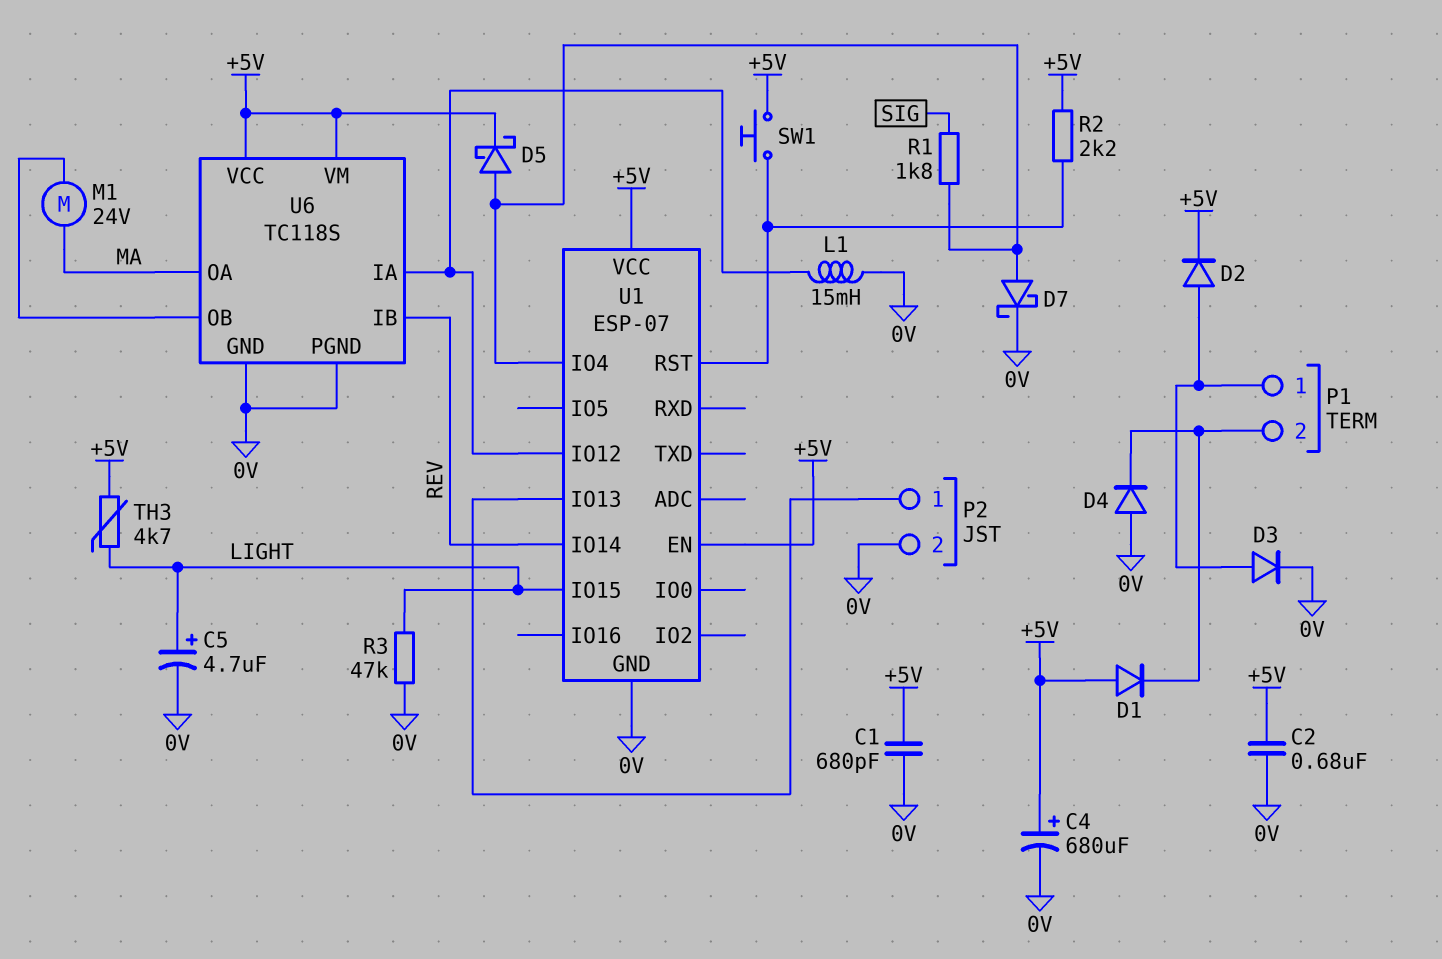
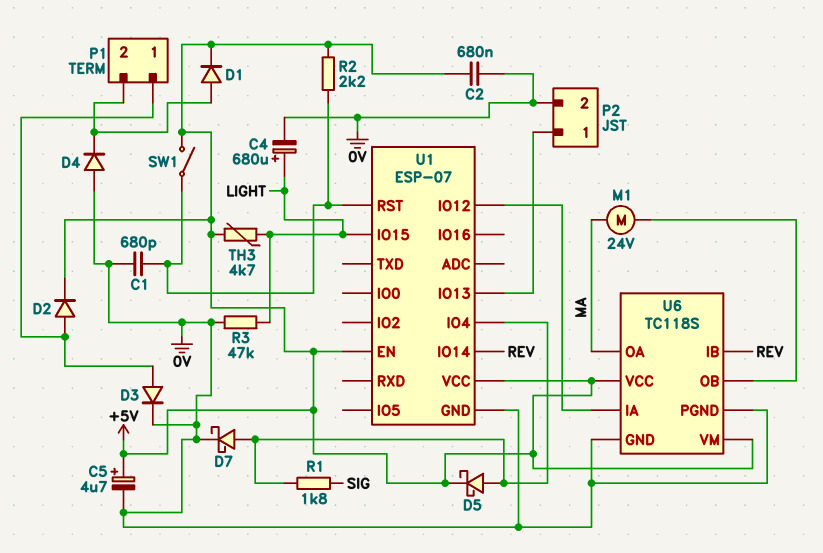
C1: 680pF (+5V, 0V) -> 680pF (0V, U1/RST)
C4: 680uF (plus +5V, minus 0V) -> 680uF (plus LIGHT, minus 0V)
C5: 4.7uF (plus LIGHT, minus 0V) -> 4.7uF (plus +5V, minus 0V)
D1: diode (A +5V, K P1/2) -> diode (A P1/2, K +5V)
L1: 15mH (0V, U1/IO12) -> none
SW1: button (+5V, U1/RST) -> switch (+5V, U1/RST)

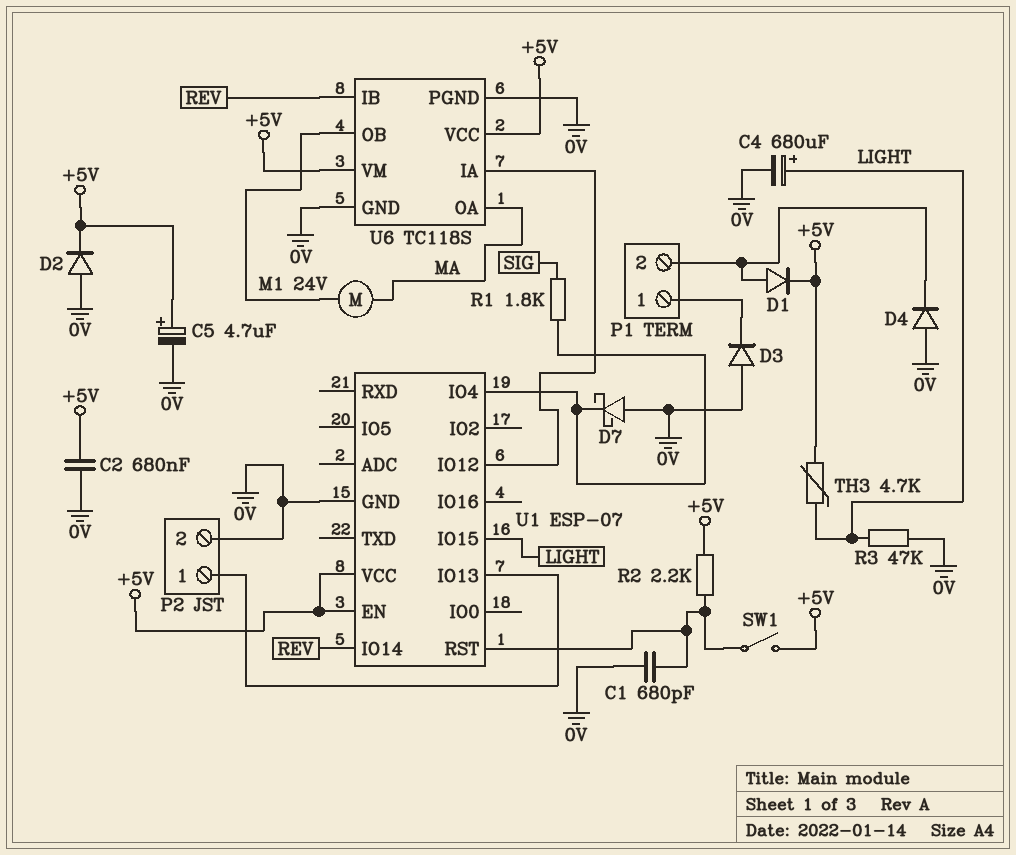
D2: diode (A P1/1, K +5V) -> diode (A 0V, K +5V)
D3: diode (A P1/1, K 0V) -> diode (A 0V, K P1/1)
D5: schottky (A U1/IO4, K +5V) -> none
D7: schottky (A U1/IO4, K 0V) -> schottky (A 0V, K U1/IO4)

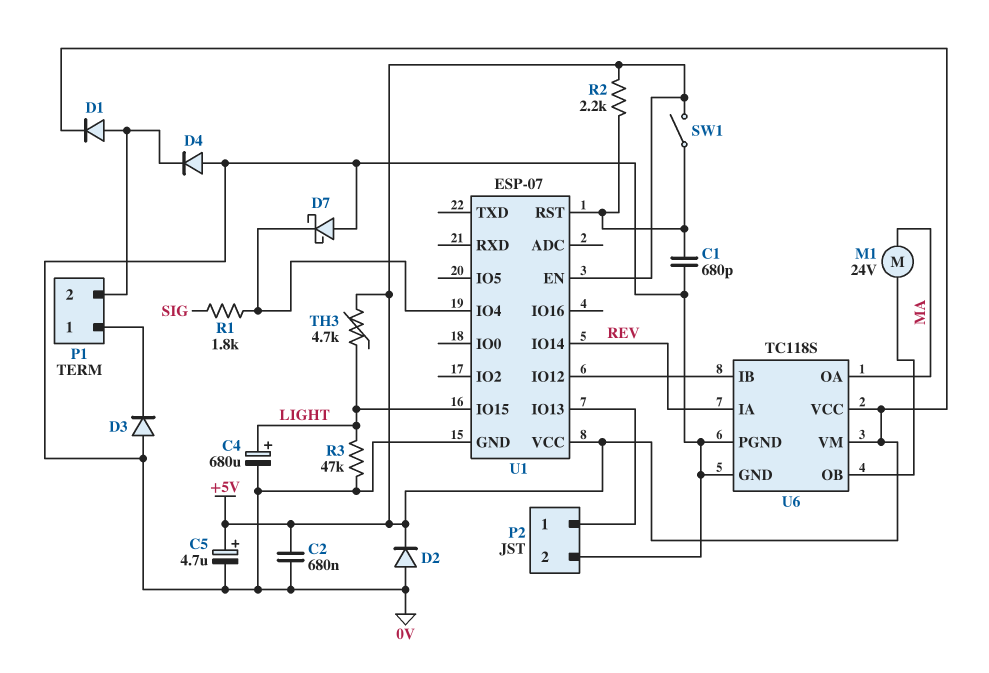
U6 pin IA: U1/IO12 -> REV
U6 pin IB: REV -> U1/IO12

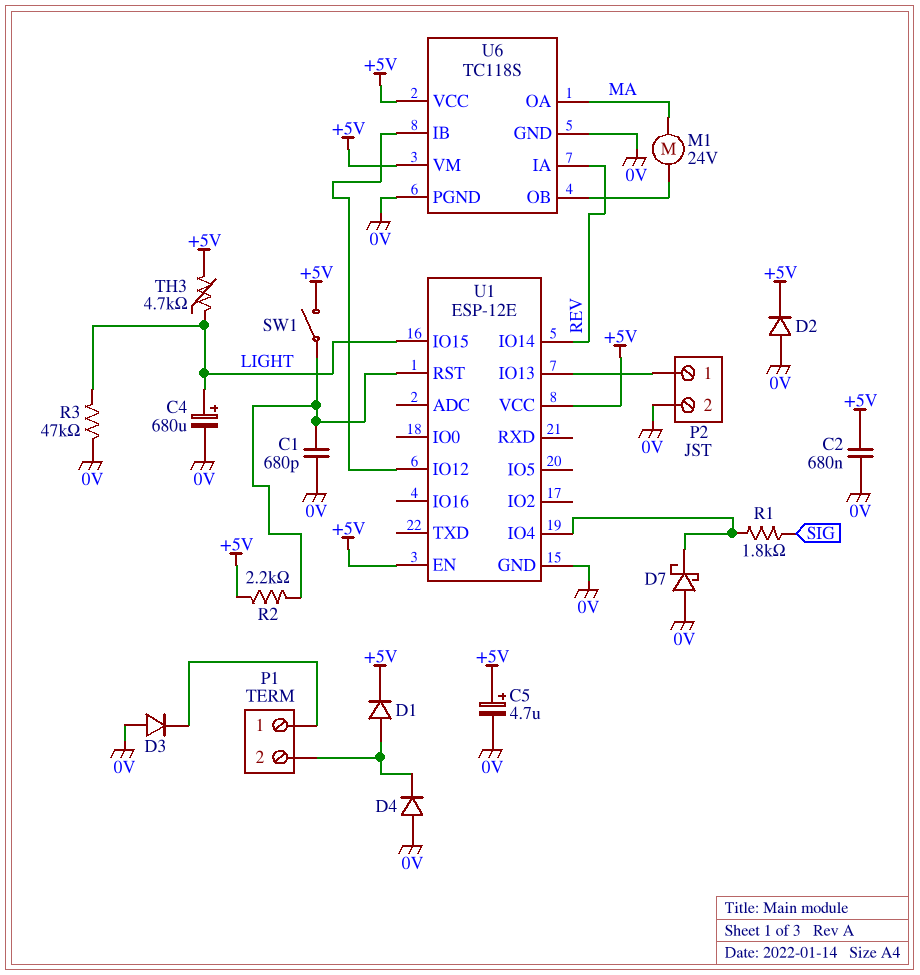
U1: ESP-07 -> ESP-12E

